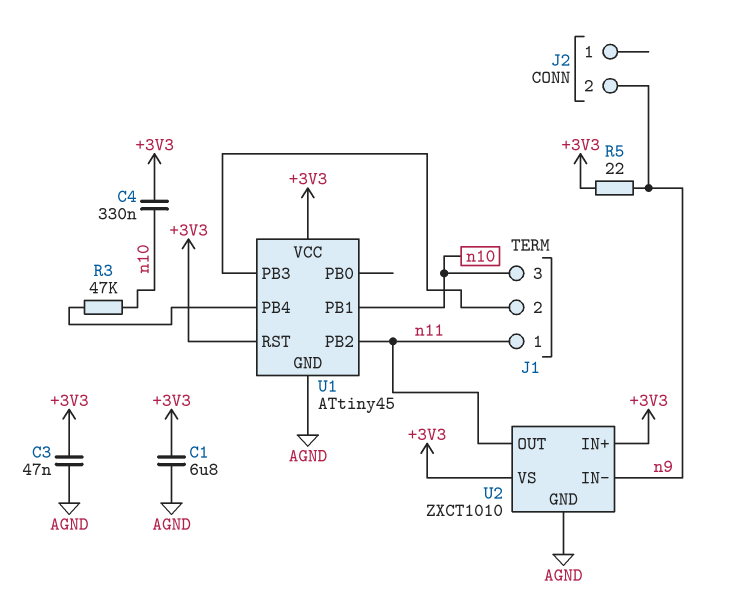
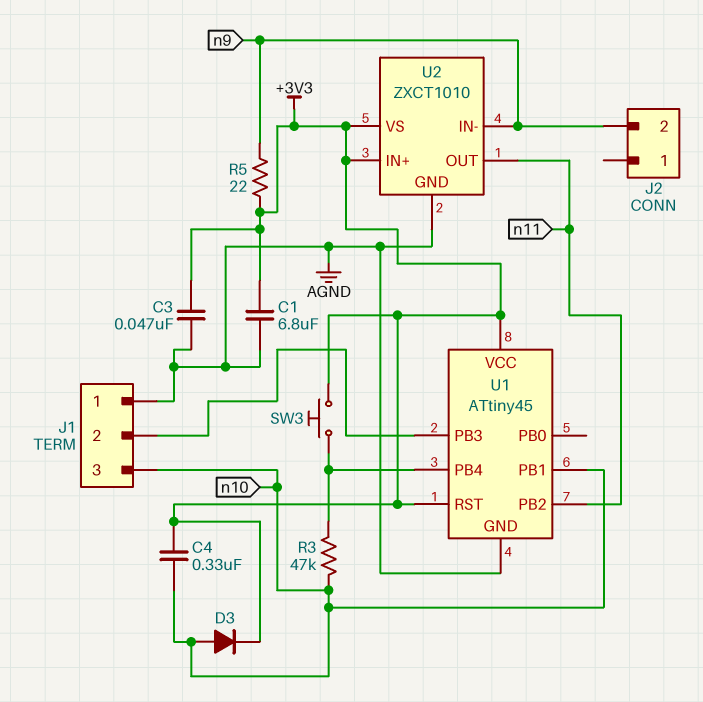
D3: none -> diode (A n10, K +3V3)
J1 pin 1: n11 -> AGND
SW3: none -> button (+3V3, U1/PB4)

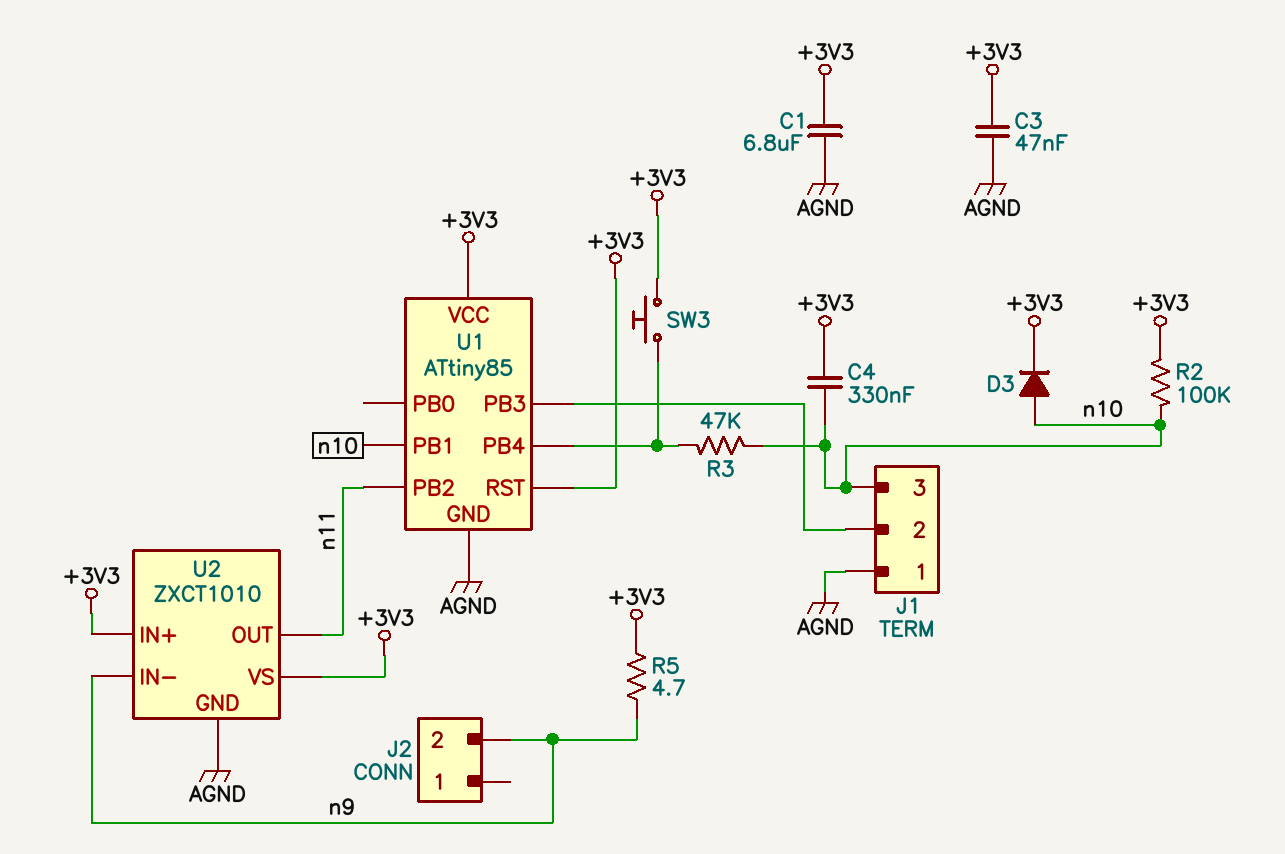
R2: none -> 100k (+3V3, n10)
R5: 22 (+3V3, n9) -> 4.7 (+3V3, n9)
U1: ATtiny45 -> ATtiny85

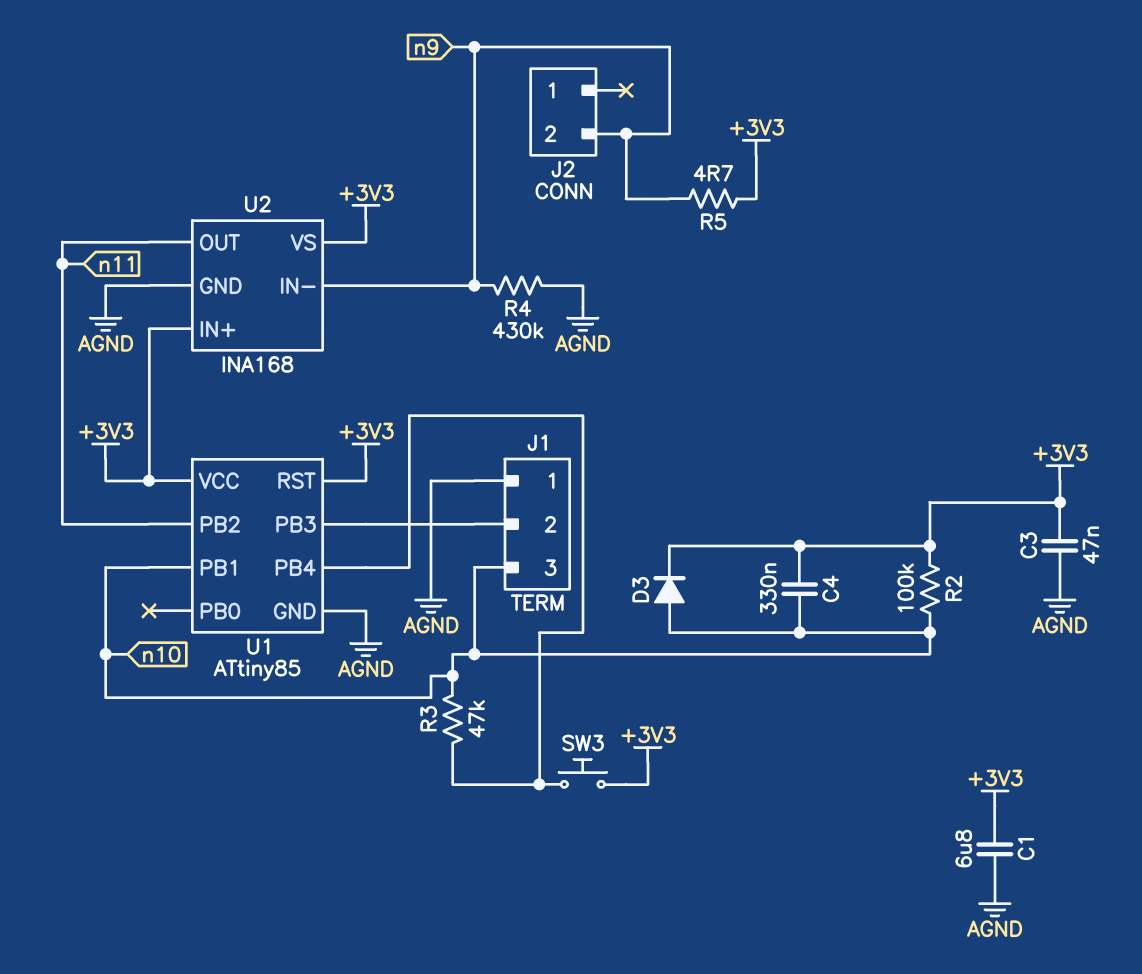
R4: none -> 430k (AGND, n9)
U2: ZXCT1010 -> INA168

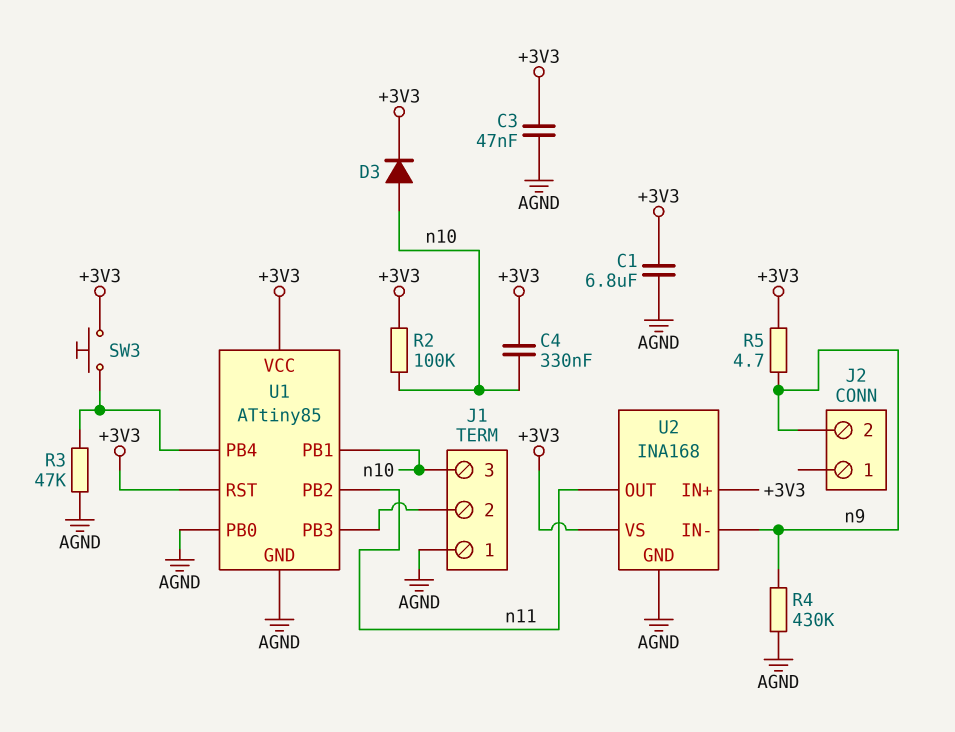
R3: 47k (U1/PB4, n10) -> 47k (AGND, U1/PB4)
U1 pin PB0: none -> AGND

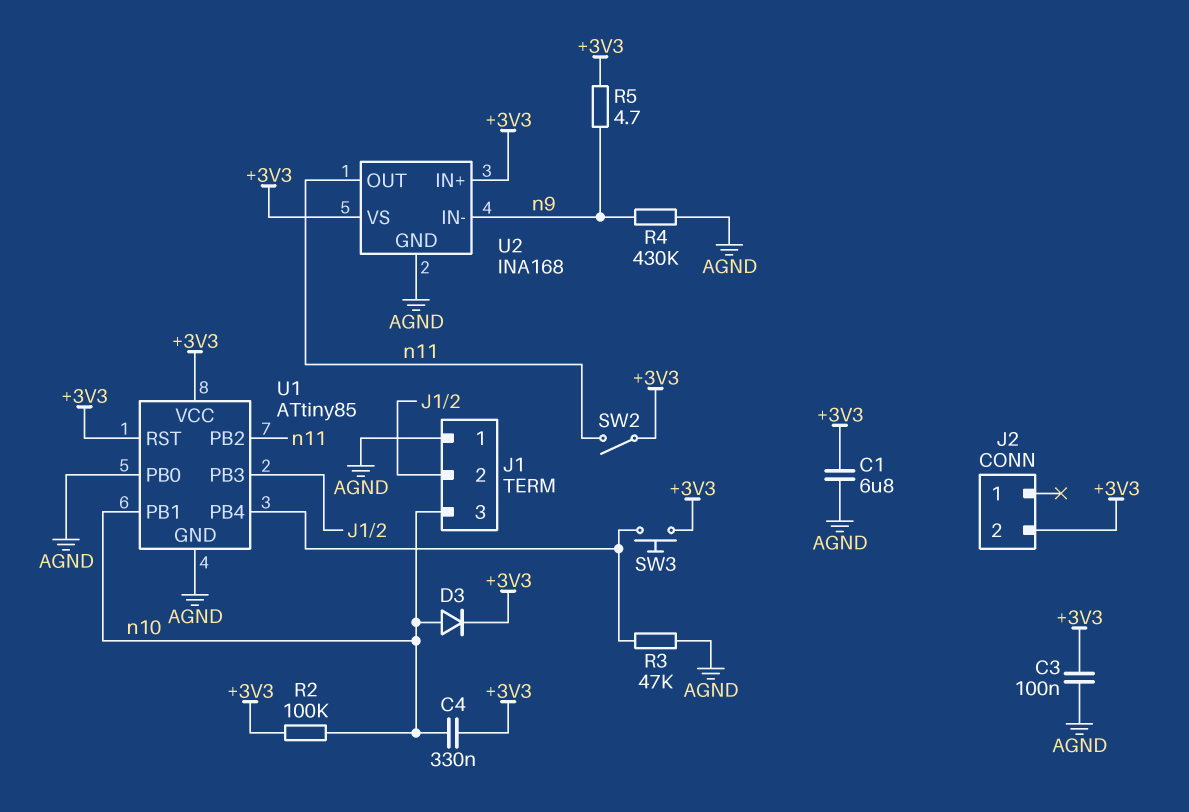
C3: 47nF (+3V3, AGND) -> 100nF (+3V3, AGND)
J2 pin 2: n9 -> +3V3
SW2: none -> switch (+3V3, n11)

